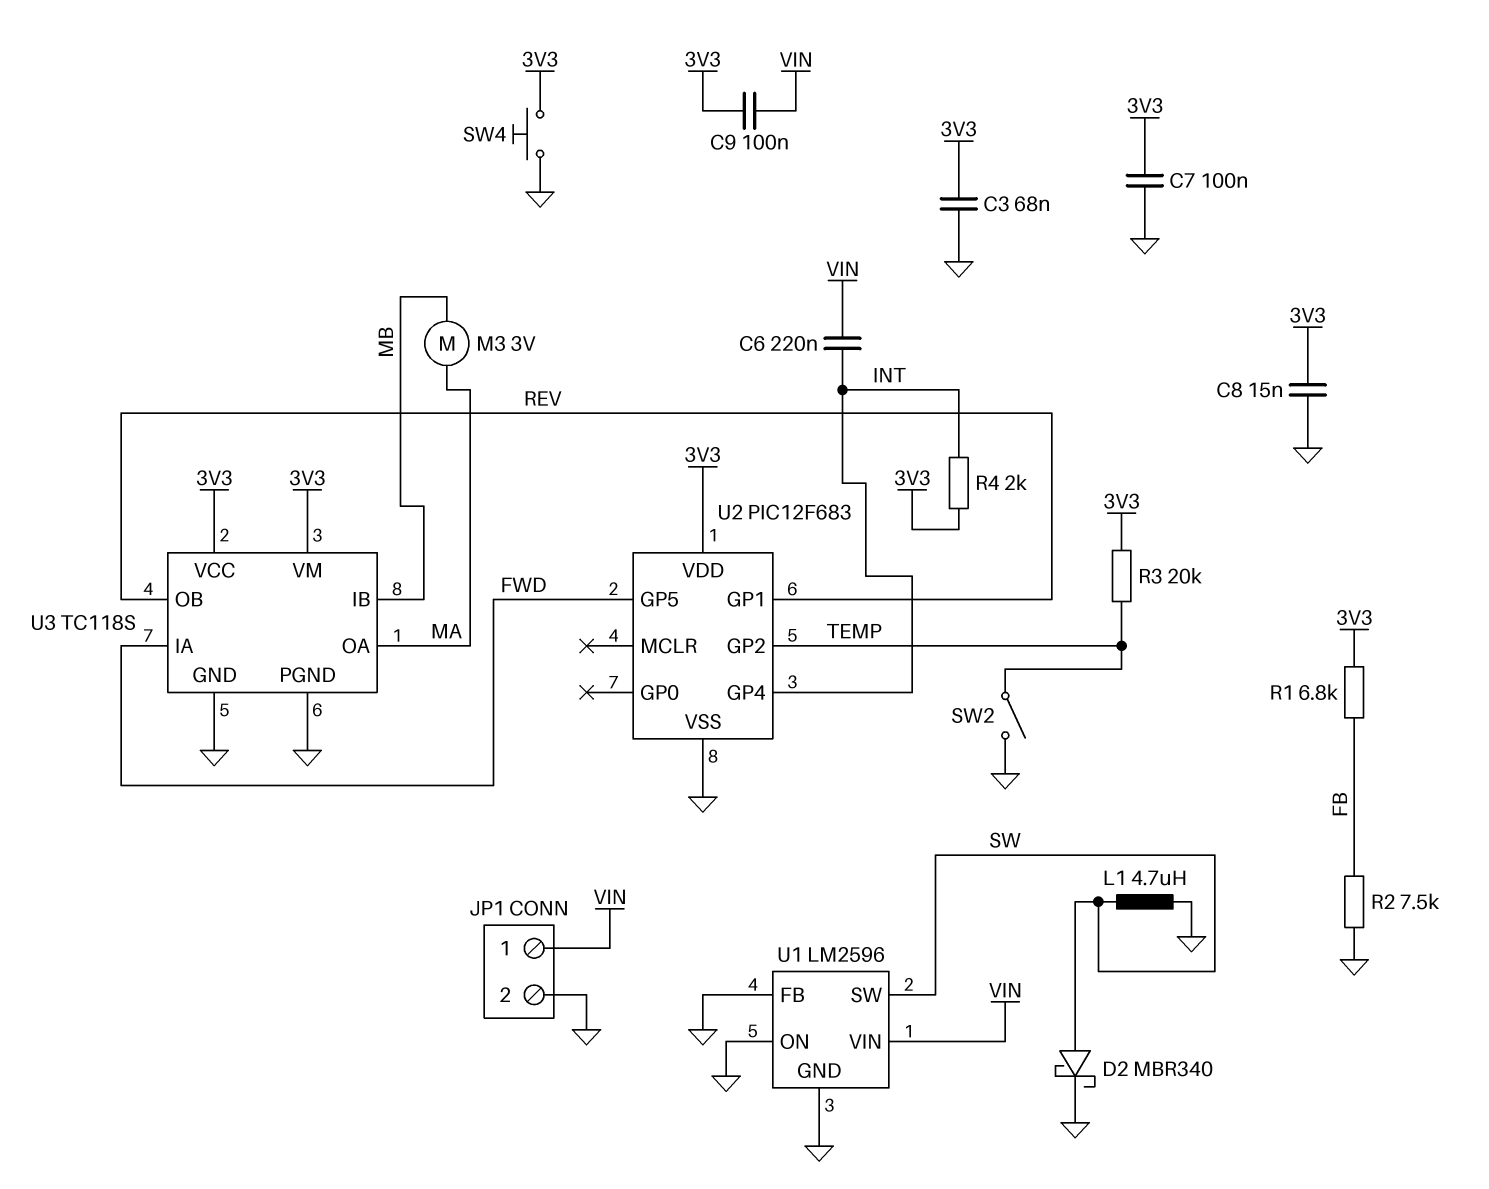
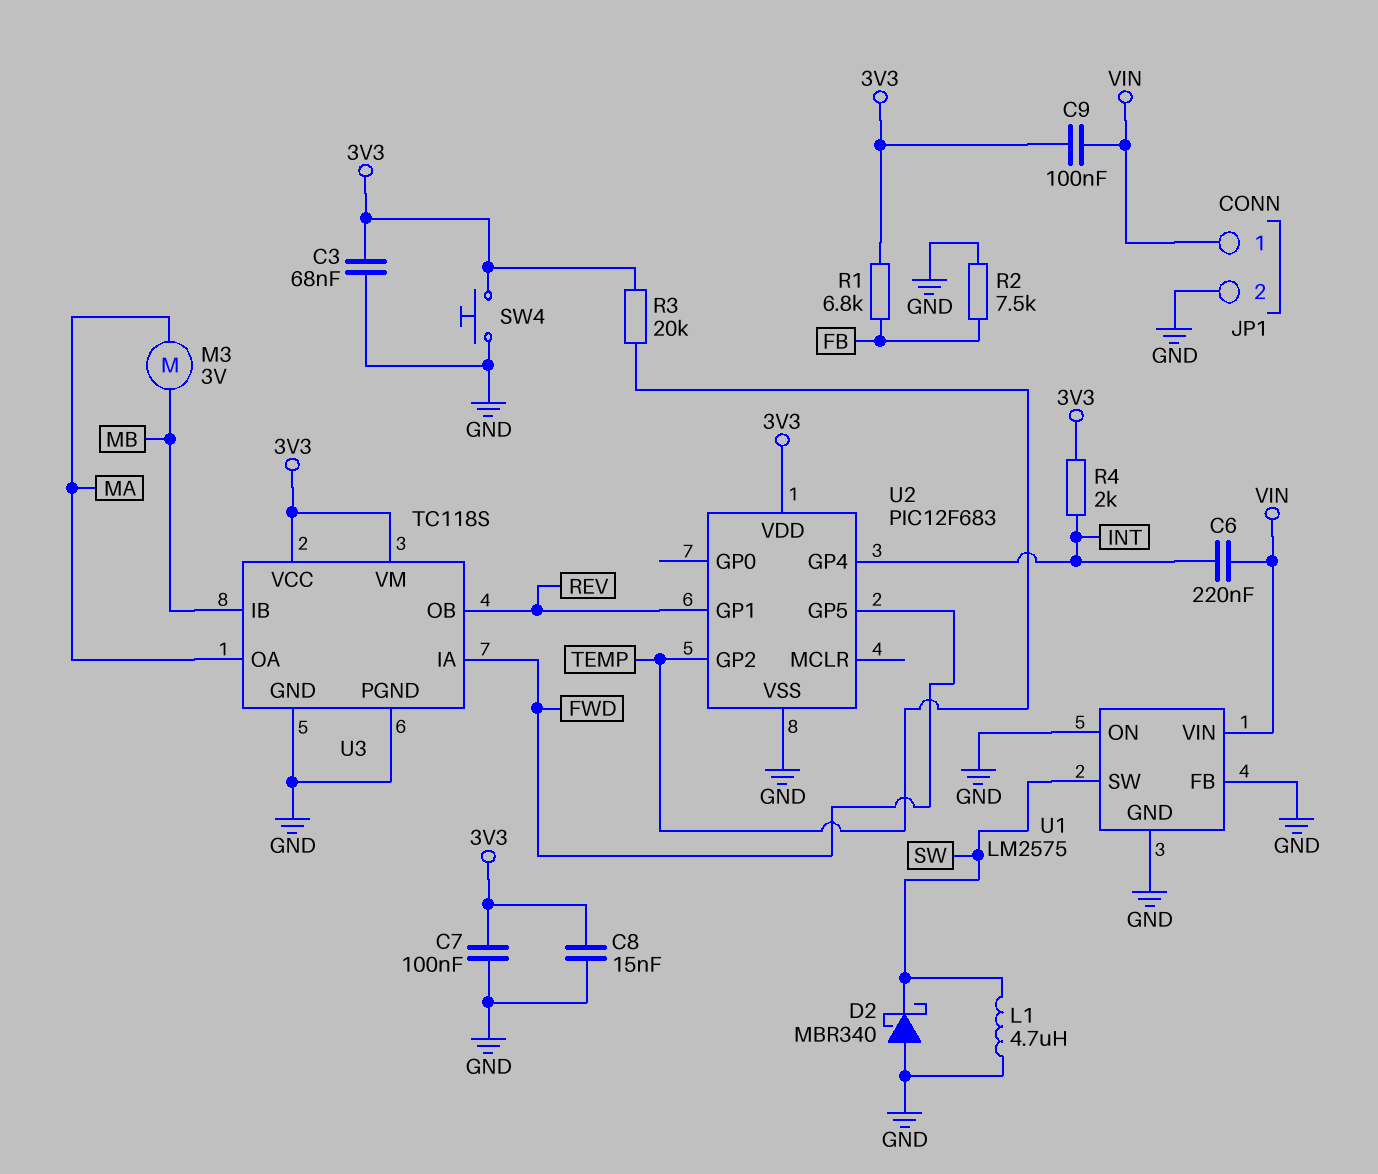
D2: schottky MBR340 (A SW, K GND) -> schottky MBR340 (A GND, K SW)
SW2: switch (GND, TEMP) -> none
U1: LM2596 -> LM2575

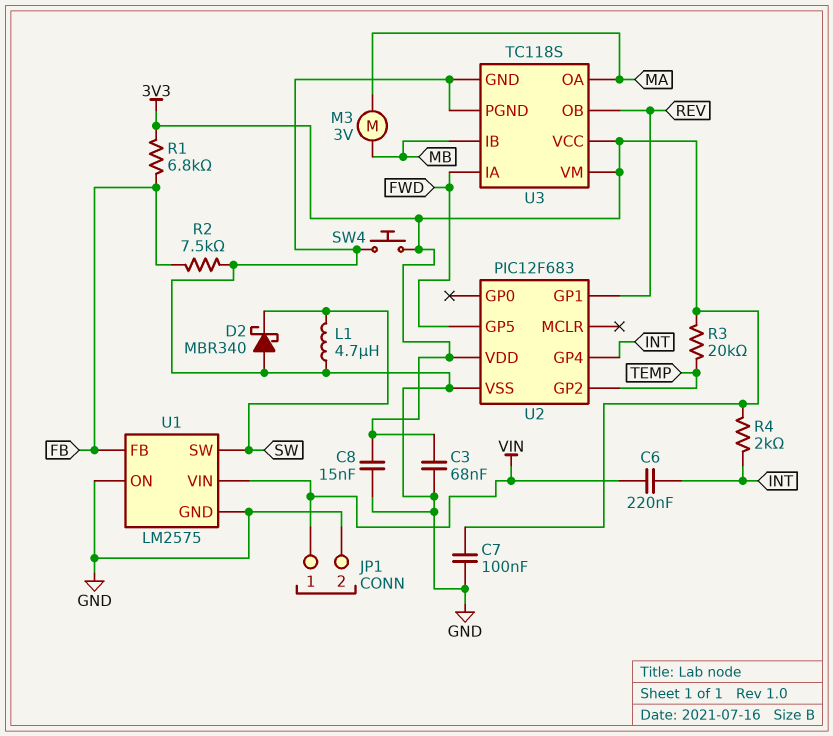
C9: 100nF (3V3, VIN) -> none
U1 pin FB: GND -> FB

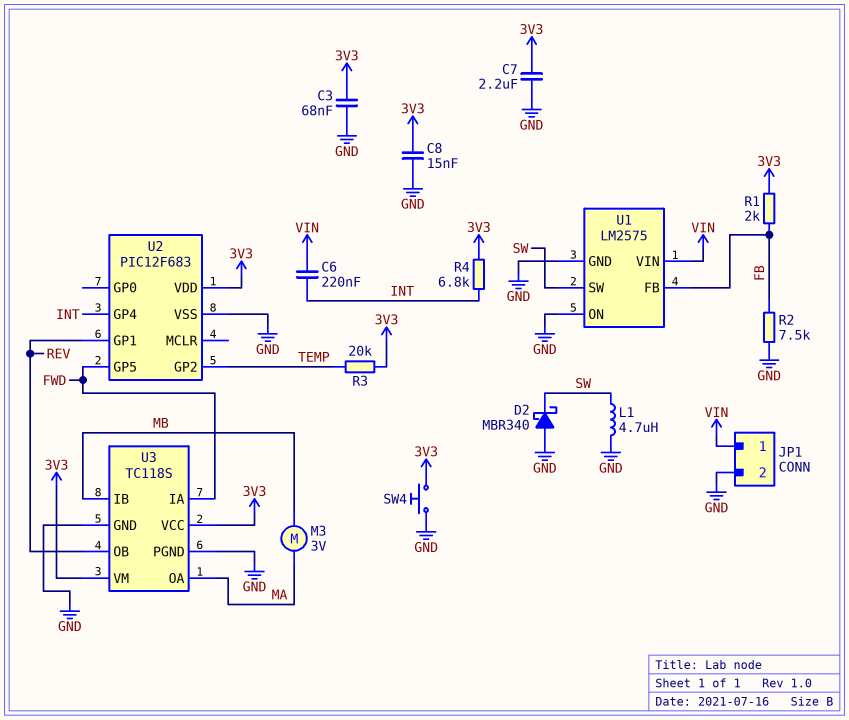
C7: 100nF (3V3, GND) -> 2.2uF (3V3, GND)
R1: 6.8k (3V3, FB) -> 2k (3V3, FB)
R4: 2k (3V3, INT) -> 6.8k (3V3, INT)

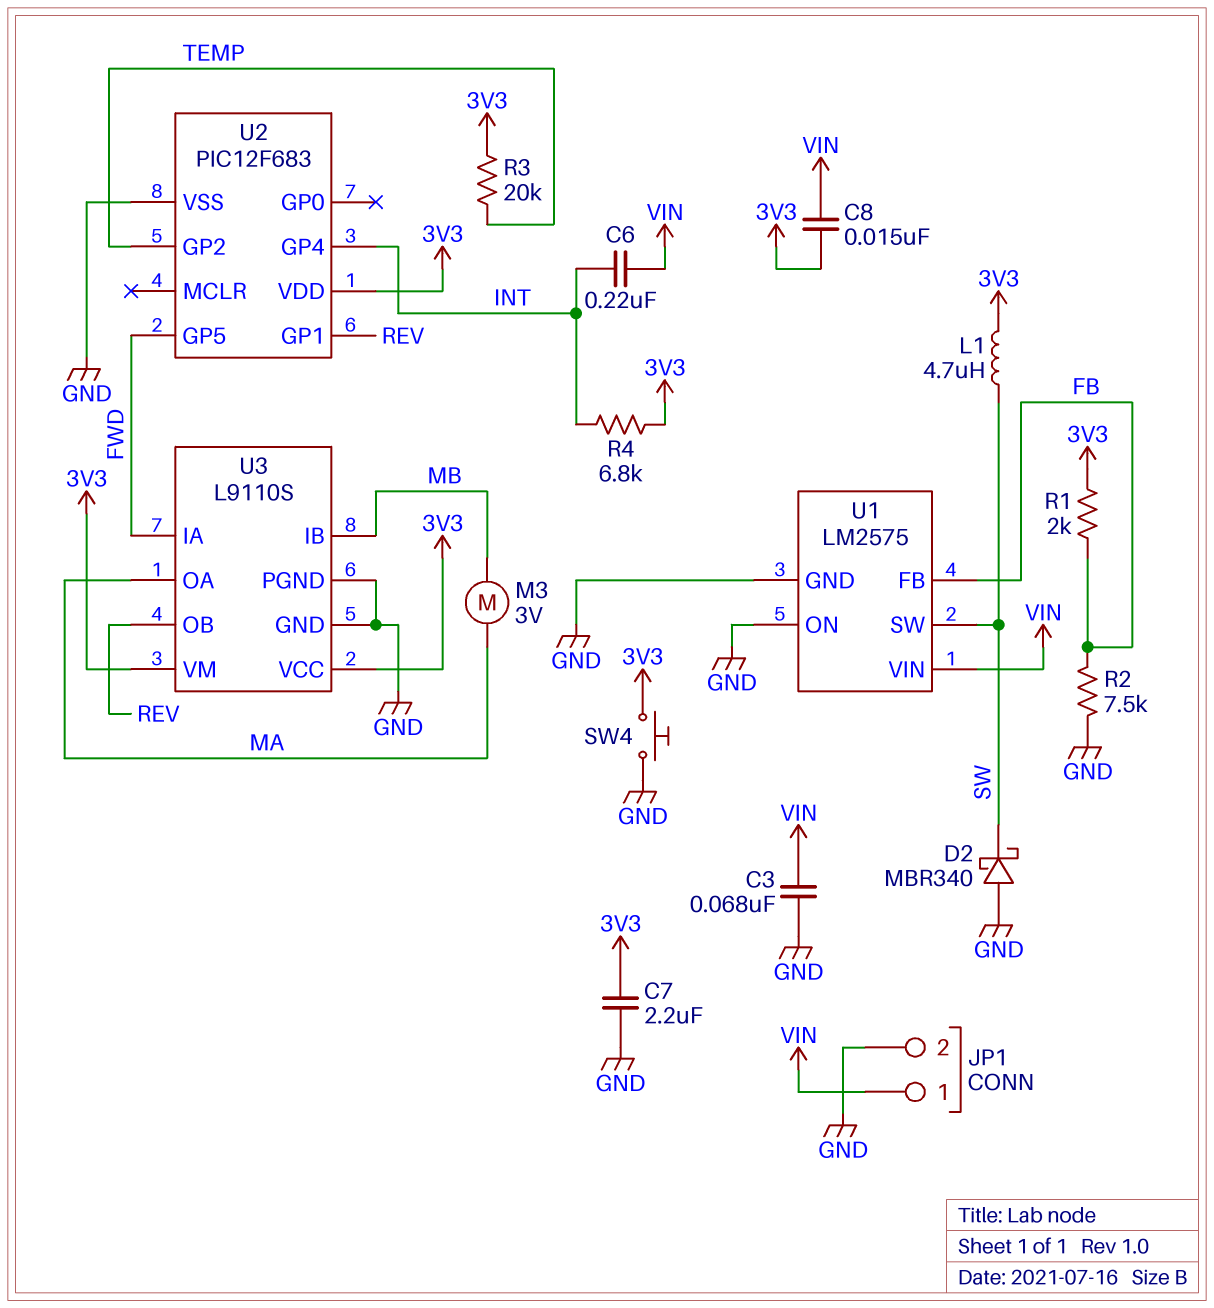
C3: 68nF (3V3, GND) -> 68nF (GND, VIN)
C8: 15nF (3V3, GND) -> 15nF (3V3, VIN)
L1: 4.7uH (GND, SW) -> 4.7uH (3V3, SW)
U3: TC118S -> L9110S

